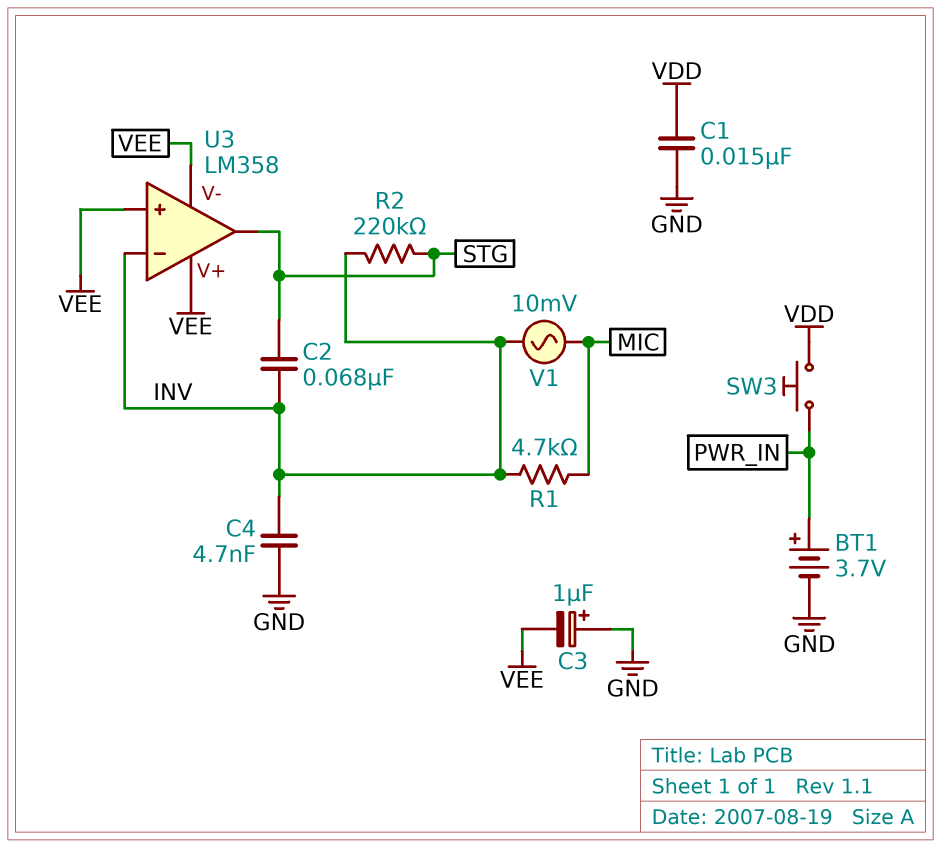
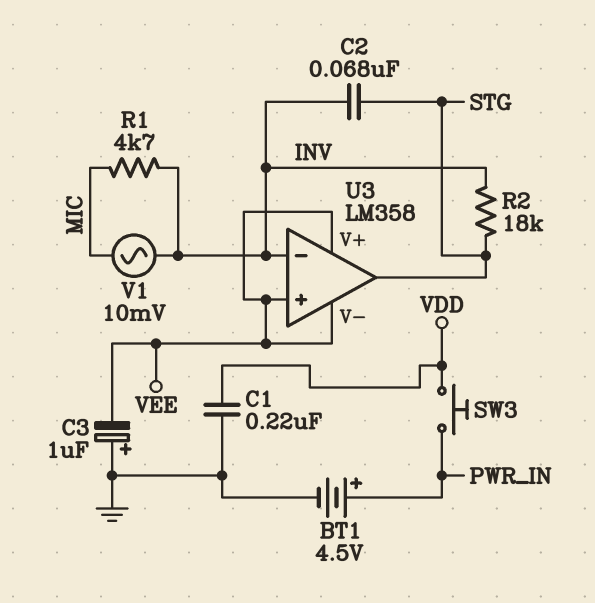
BT1: 3.7V (plus PWR_IN, minus GND) -> 4.5V (plus PWR_IN, minus GND)
C1: 15nF (GND, VDD) -> 220nF (GND, VDD)
C4: 4.7nF (GND, INV) -> none
R2: 220k (INV, STG) -> 18k (INV, STG)

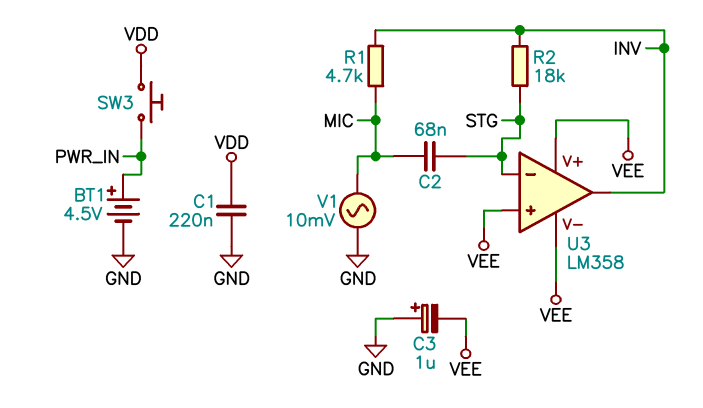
C2: 68nF (INV, STG) -> 68nF (MIC, STG)
U3 pin in-: INV -> STG
U3 pin out: STG -> INV
V1: AC 10mV (INV, MIC) -> AC 10mV (GND, MIC)

